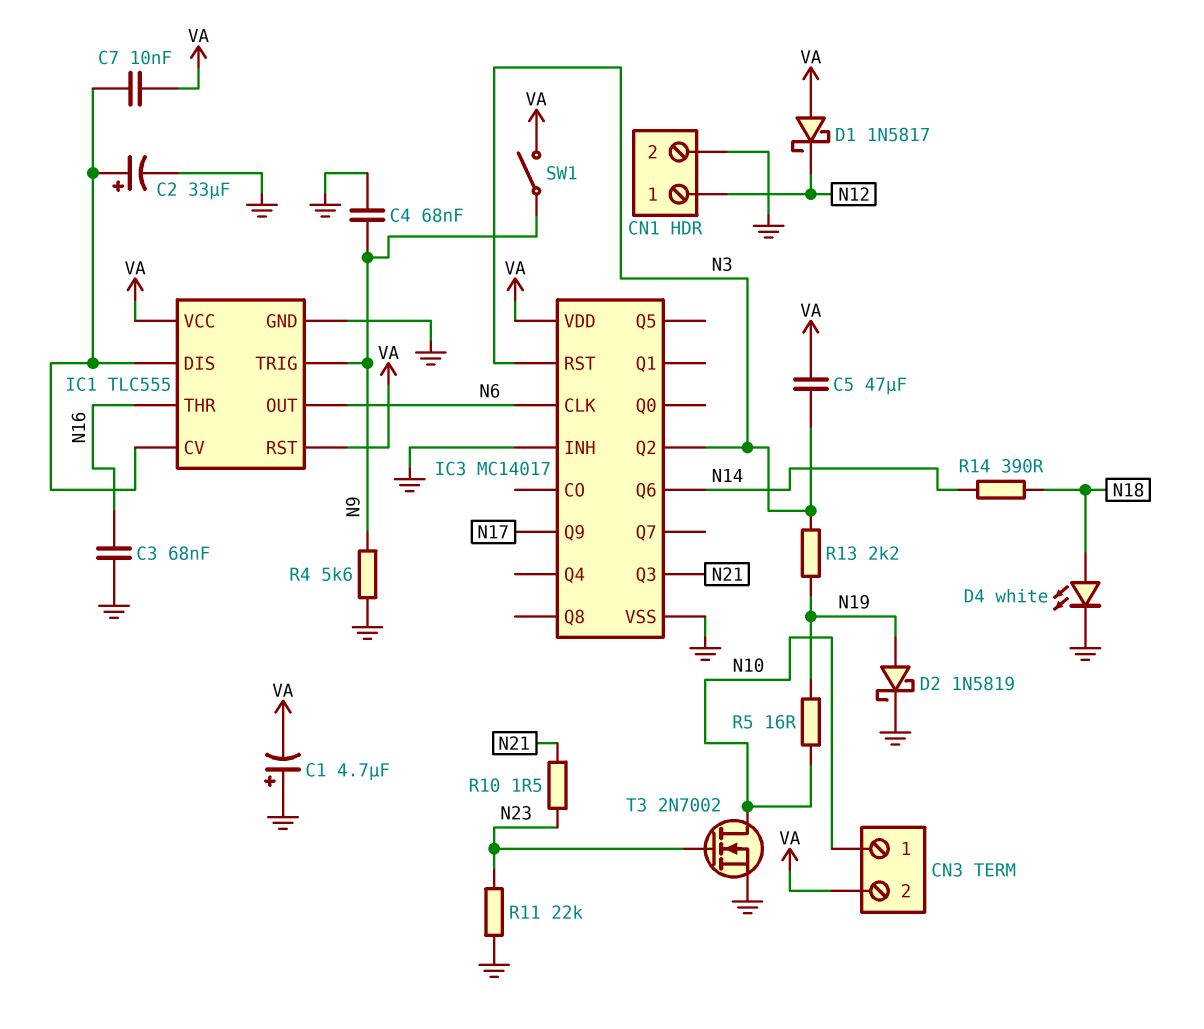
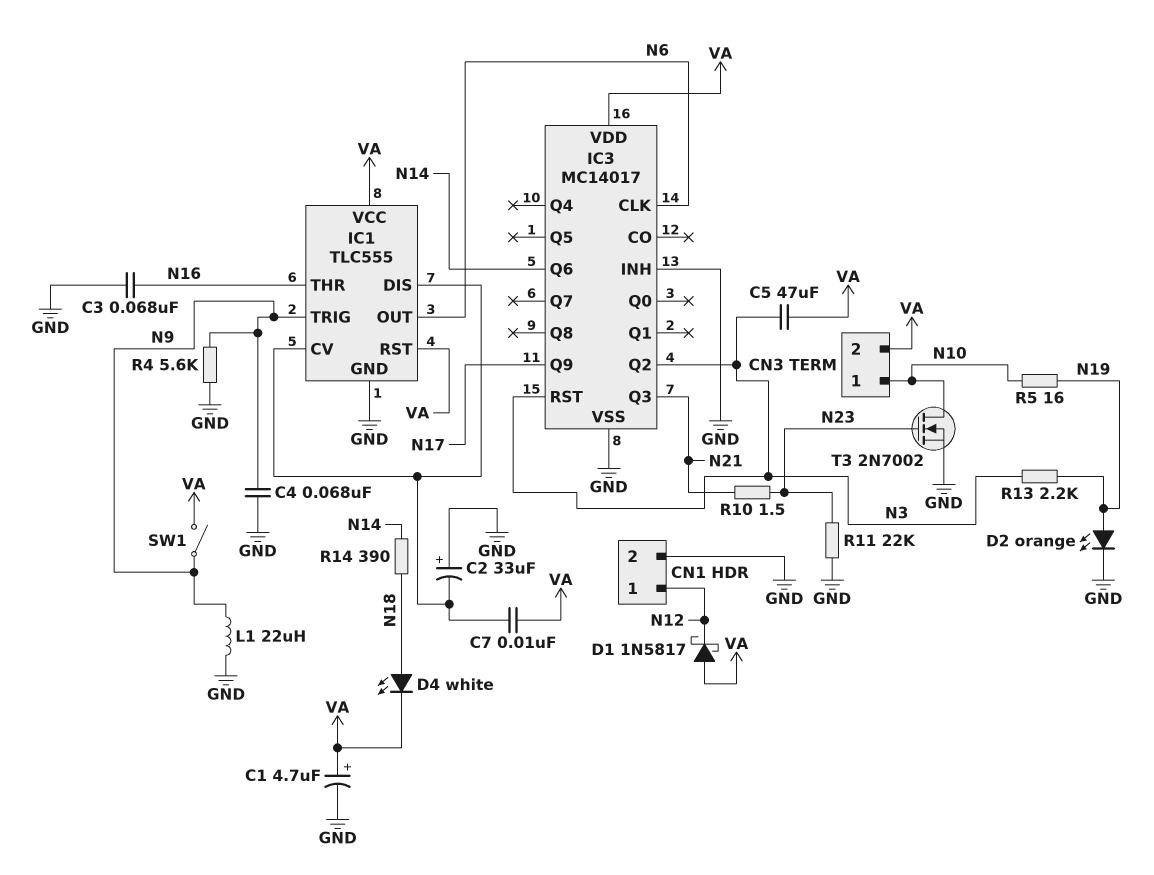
C1: 4.7uF (plus GND, minus VA) -> 4.7uF (plus VA, minus GND)
C2: 33uF (plus IC1/CV, minus GND) -> 33uF (plus GND, minus IC1/CV)
D2: schottky 1N5819 (A N19, K GND) -> LED orange (A N19, K GND)
D4: LED white (A N18, K GND) -> LED white (A N18, K VA)
L1: none -> 22uH (GND, N9)

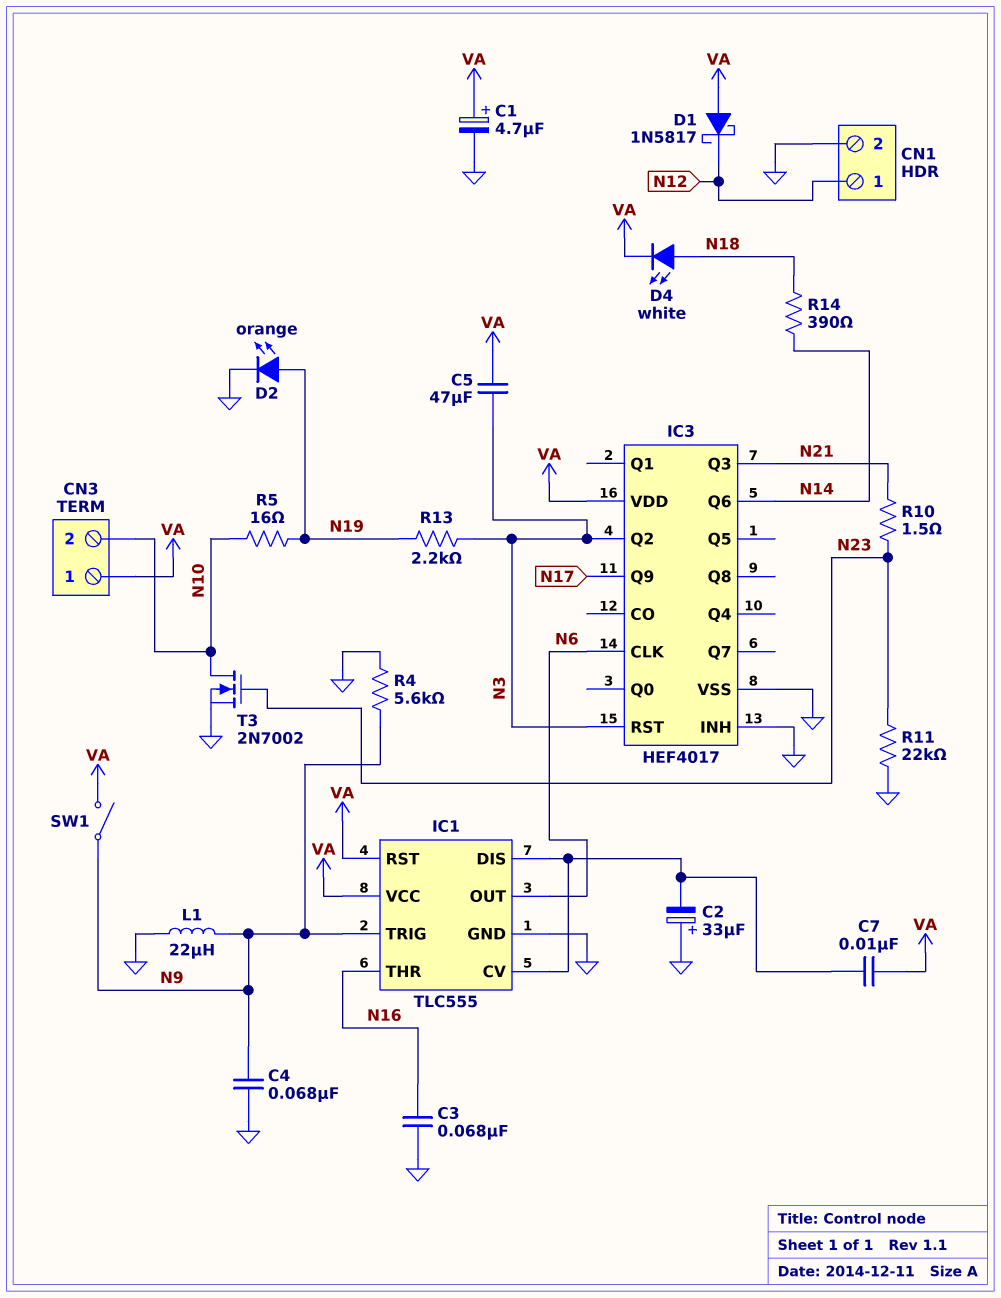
CN3 pin 1: N10 -> VA
CN3 pin 2: VA -> N10
IC3: MC14017 -> HEF4017

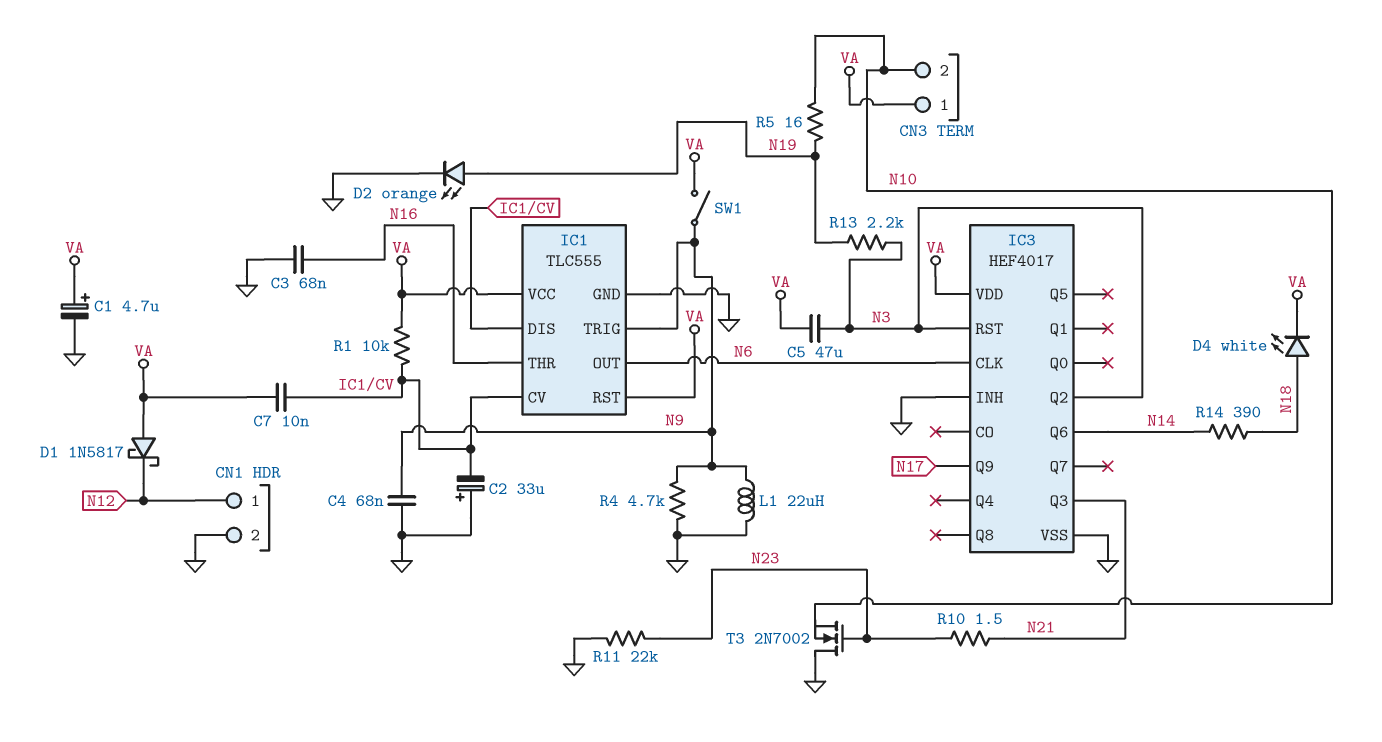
R1: none -> 10k (IC1/CV, VA)
R4: 5.6k (GND, N9) -> 4.7k (GND, N9)
T3: NMOS 2N7002 (G N23, D N10, S GND) -> NMOS 2N7002 (G N23, D GND, S N10)

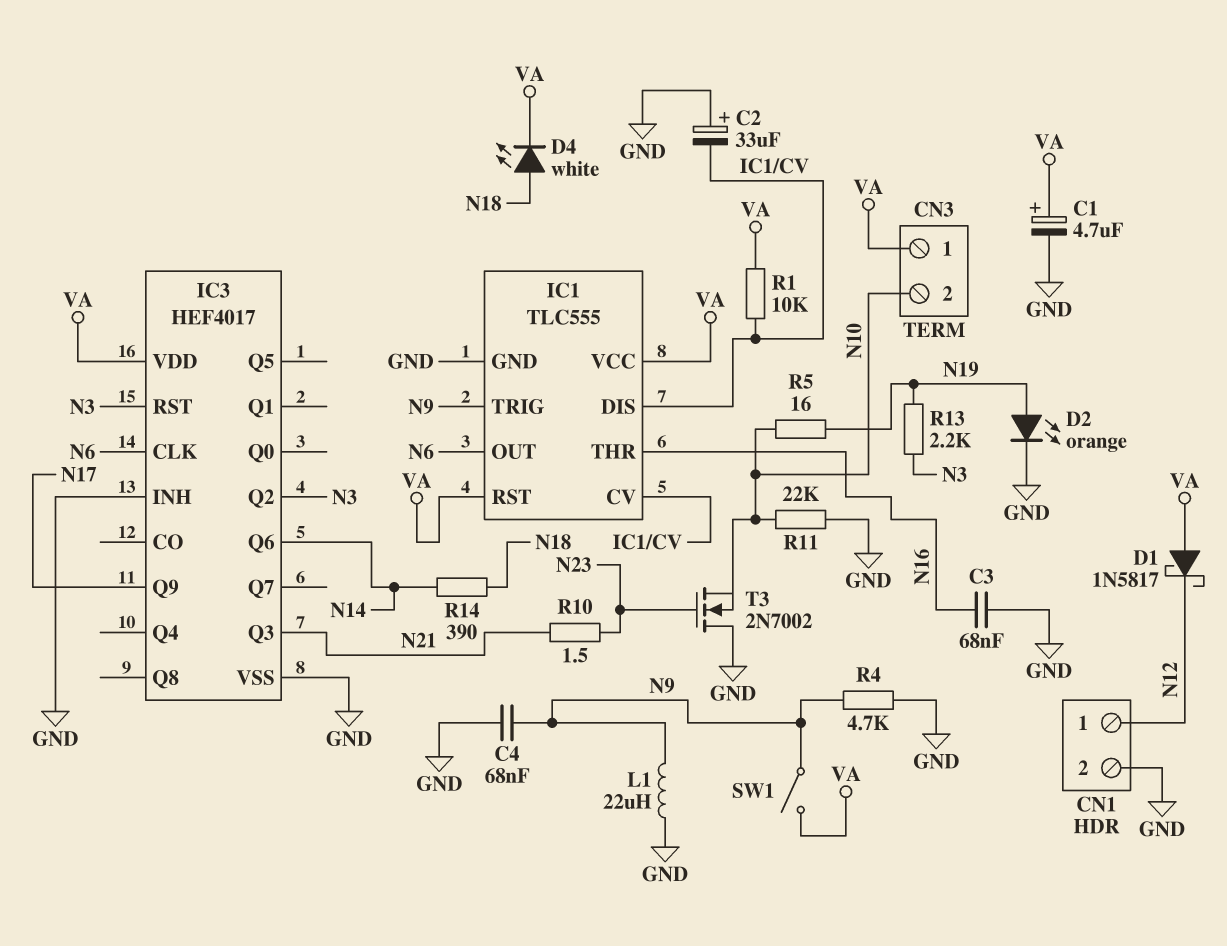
C5: 47uF (N3, VA) -> none
C7: 10nF (IC1/CV, VA) -> none
R11: 22k (GND, N23) -> 22k (GND, N10)

